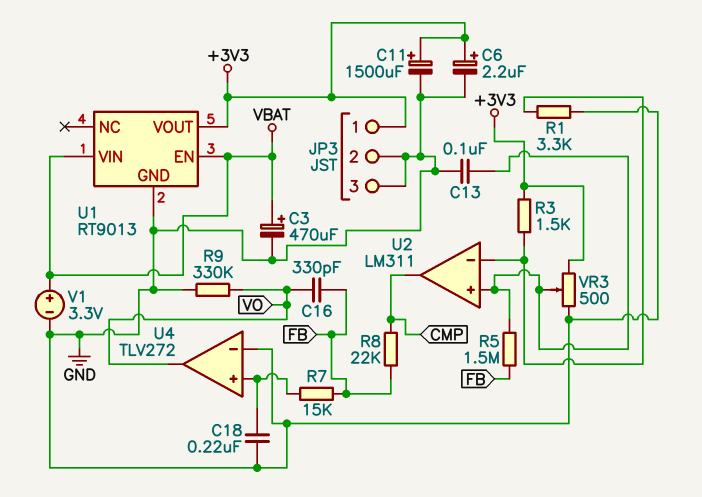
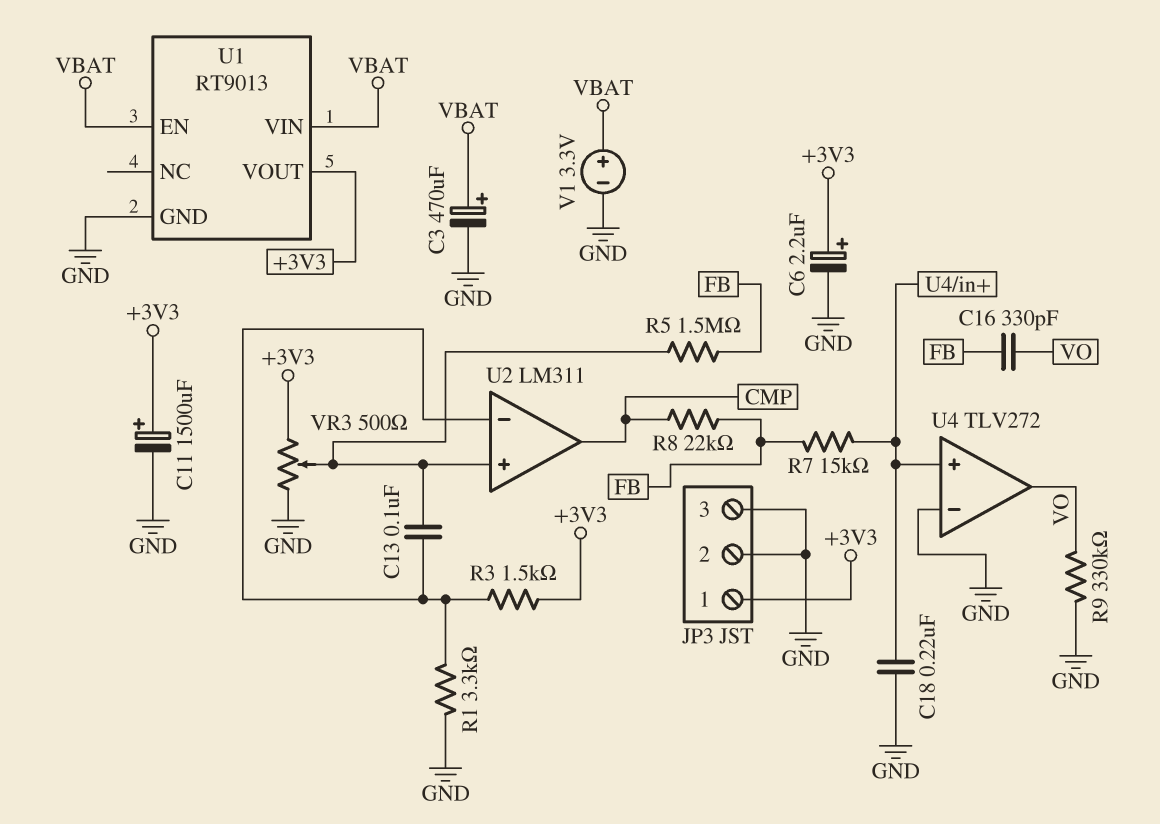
C13: 100nF (GND, U2/in+) -> 100nF (U2/in+, U2/in-)

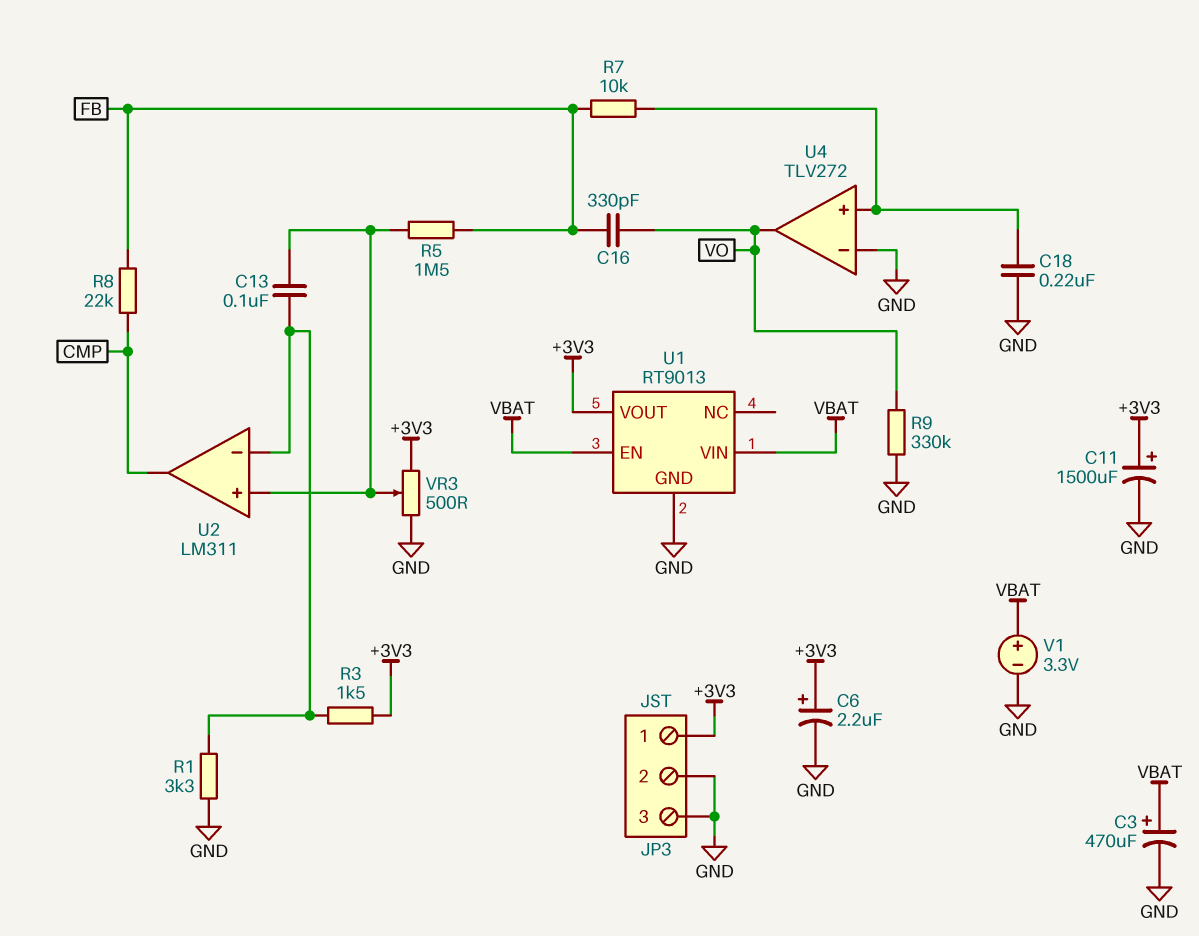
R7: 15k (FB, U4/in+) -> 10k (FB, U4/in+)

